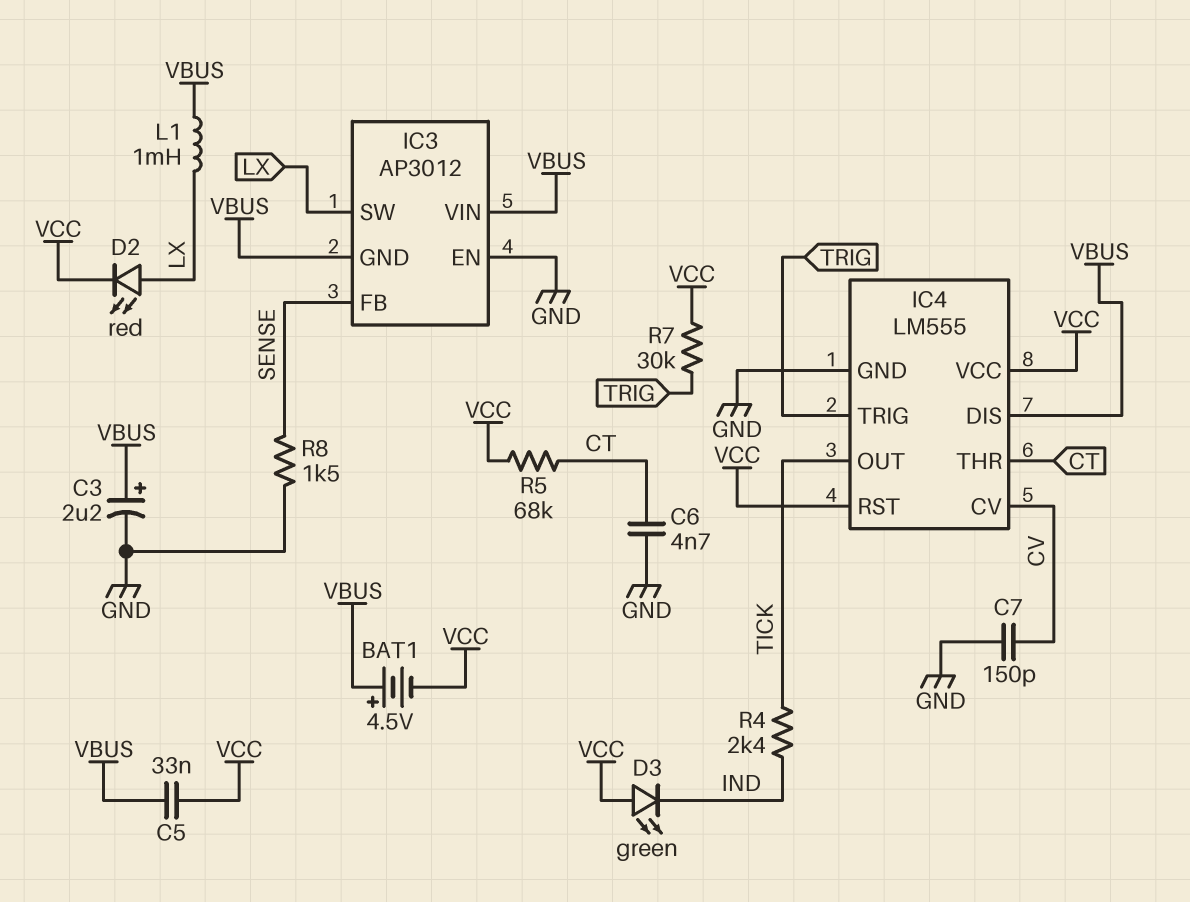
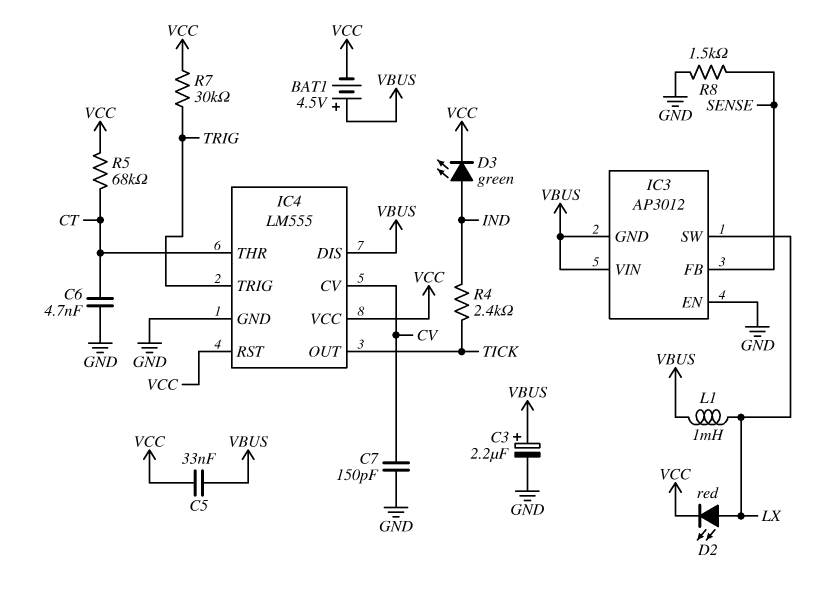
D3: LED green (A VCC, K IND) -> LED green (A IND, K VCC)

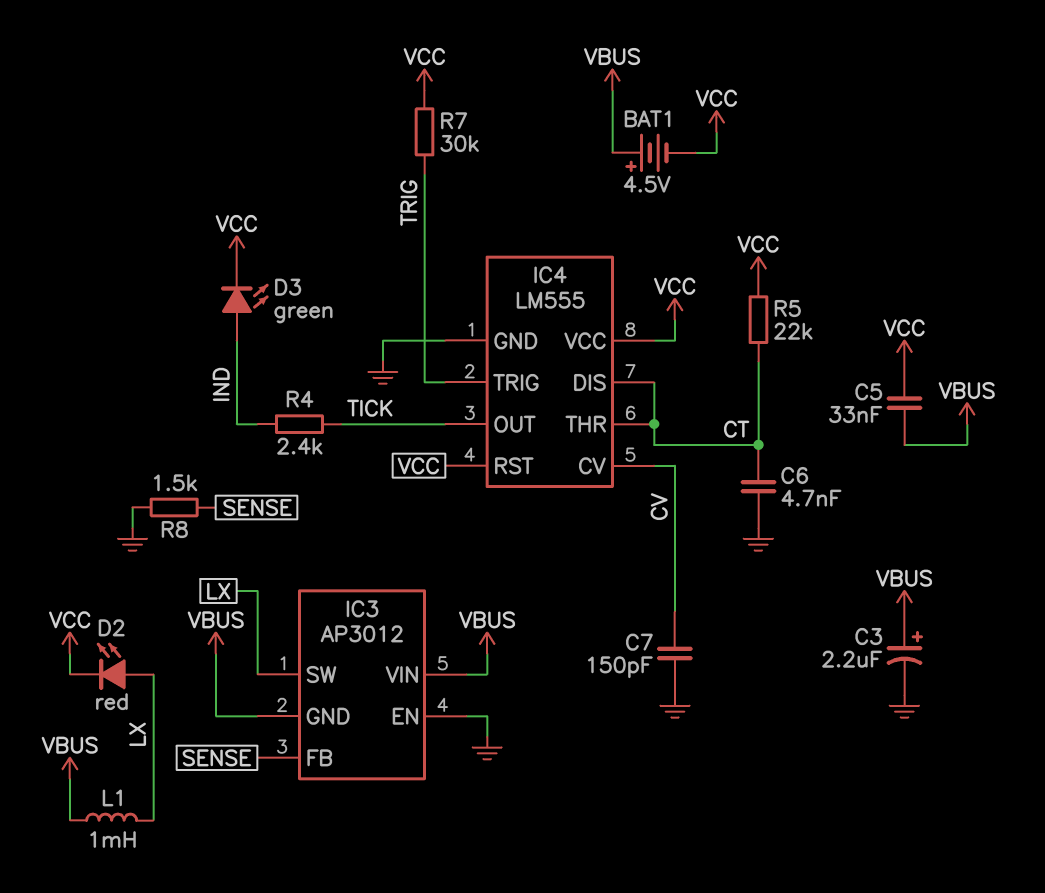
IC4 pin DIS: VBUS -> CT
R5: 68k (CT, VCC) -> 22k (CT, VCC)

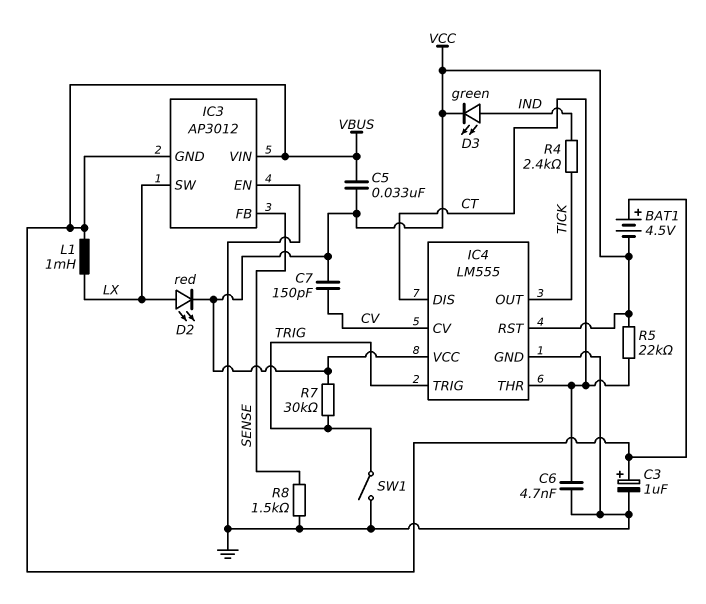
C3: 2.2uF (plus VBUS, minus GND) -> 1uF (plus VBUS, minus GND)
C7: 150pF (CV, GND) -> 150pF (CV, VCC)
SW1: none -> switch (GND, TRIG)

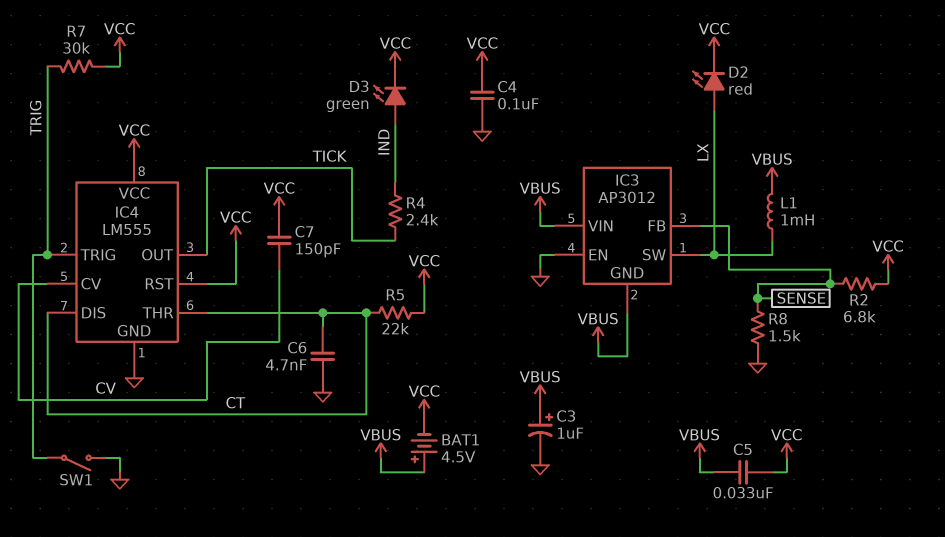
C4: none -> 100nF (GND, VCC)
R2: none -> 6.8k (SENSE, VCC)

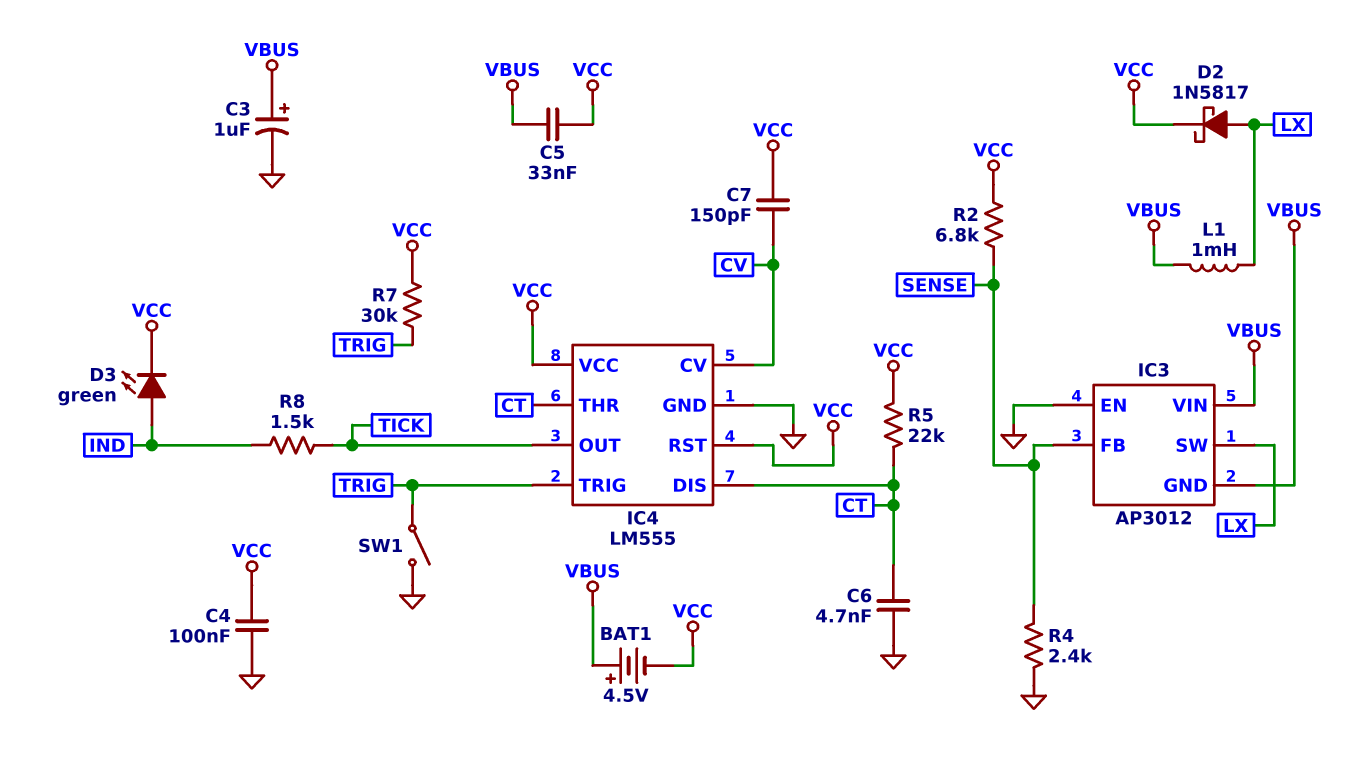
D2: LED red (A LX, K VCC) -> schottky 1N5817 (A LX, K VCC)
R4: 2.4k (IND, TICK) -> 2.4k (GND, SENSE)
R8: 1.5k (GND, SENSE) -> 1.5k (IND, TICK)

